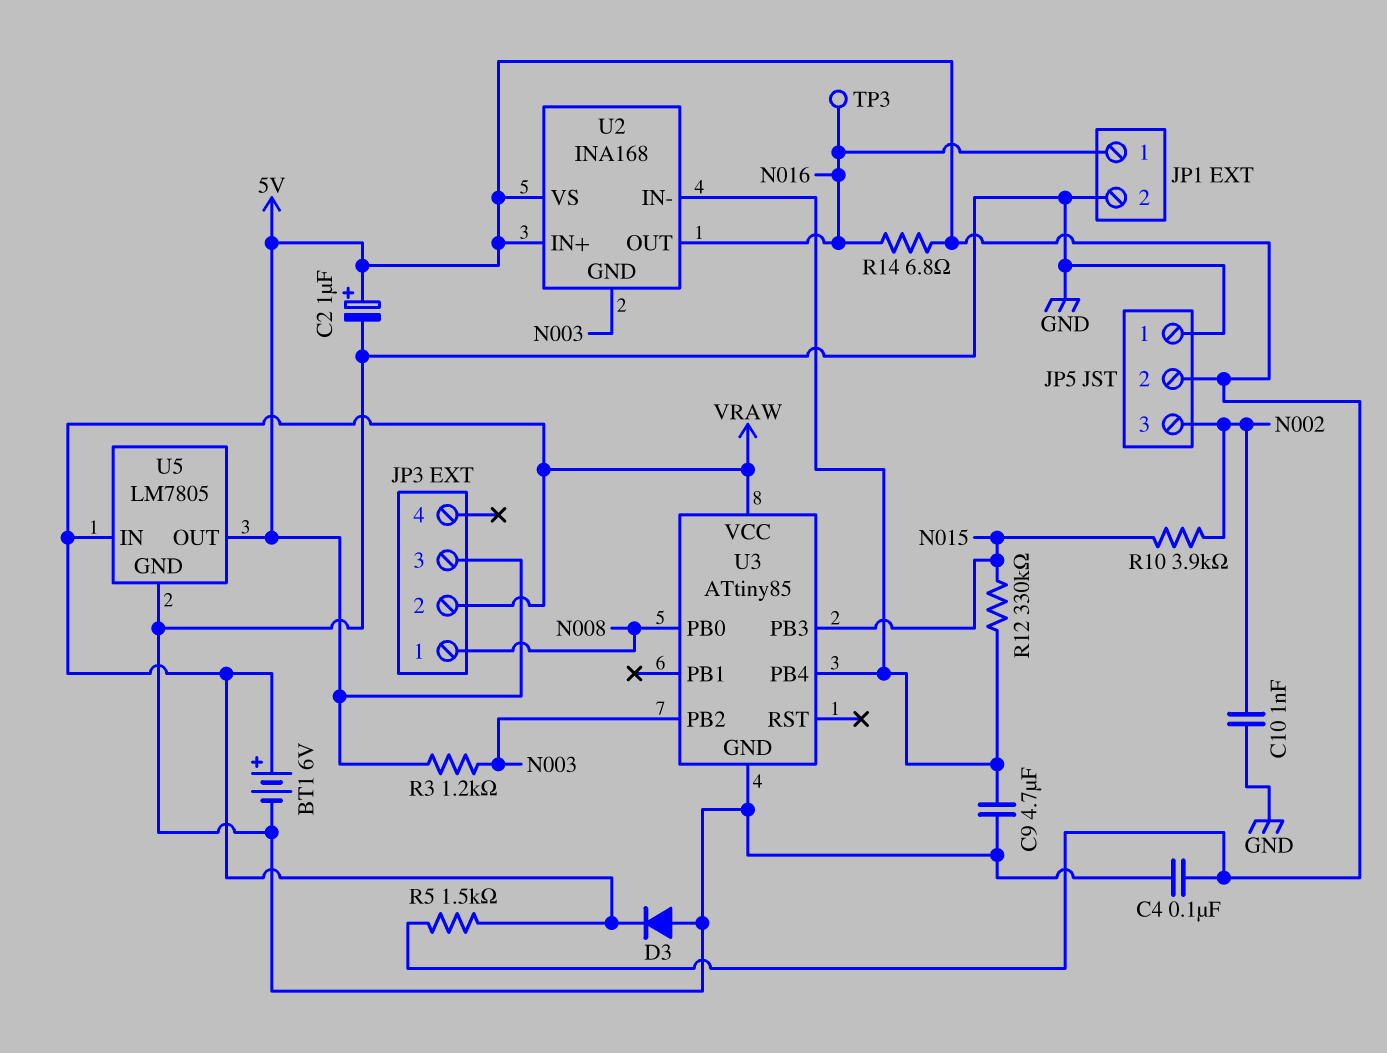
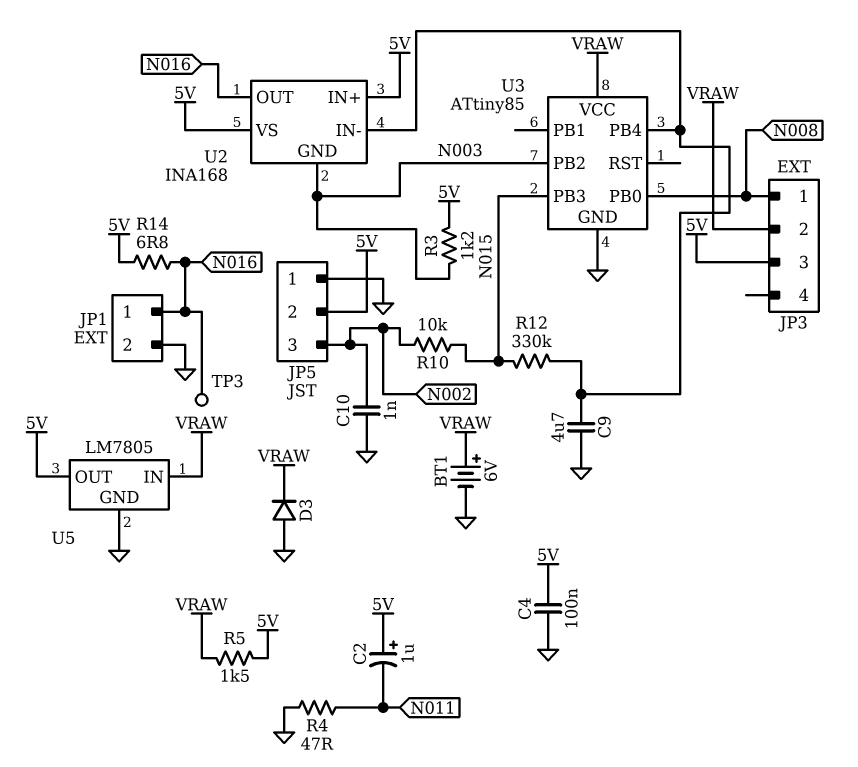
C2: 1uF (plus 5V, minus GND) -> 1uF (plus 5V, minus N011)
R4: none -> 47 (GND, N011)
R10: 3.9k (N002, N015) -> 10k (N002, N015)

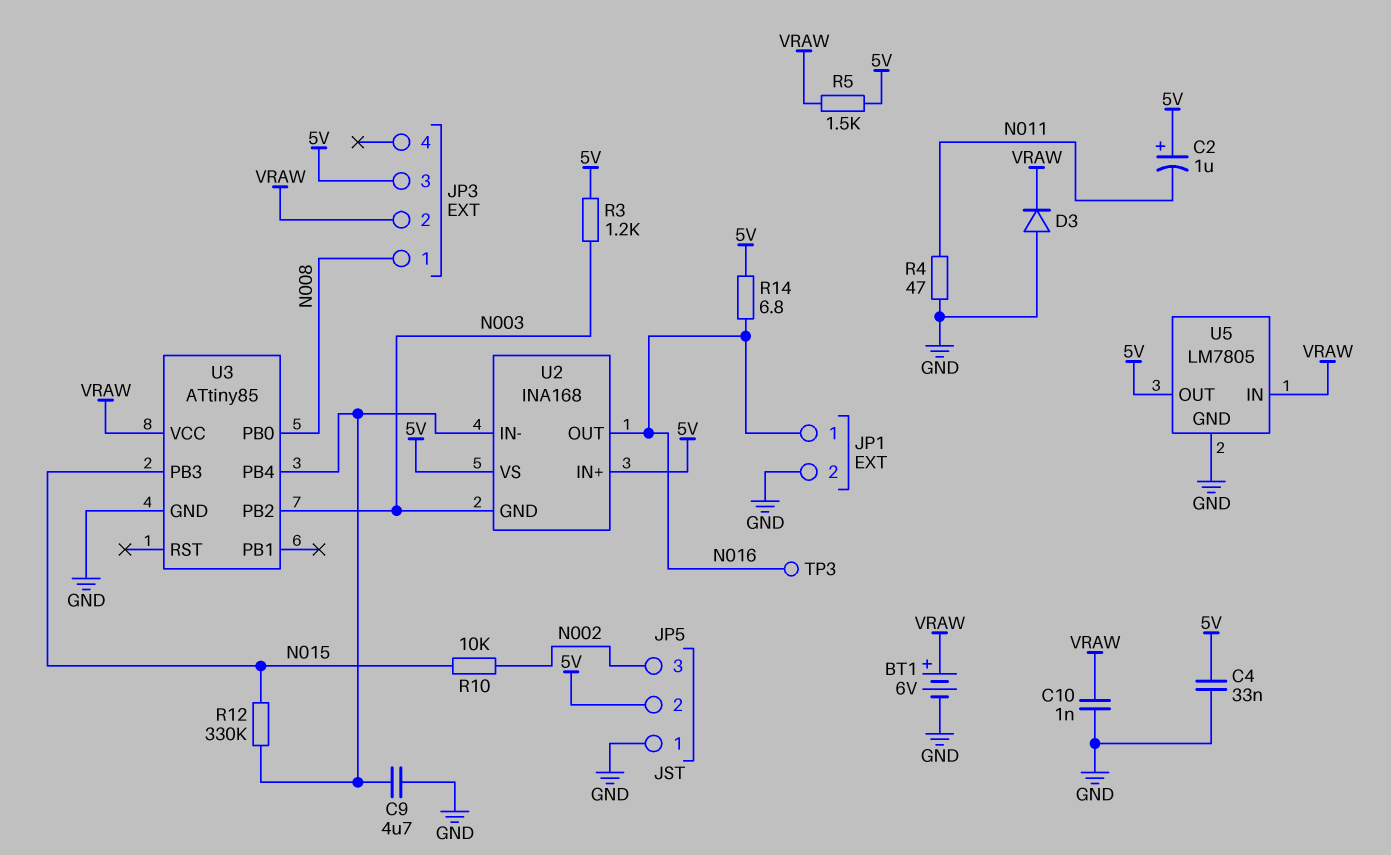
C4: 100nF (5V, GND) -> 33nF (5V, GND)
C10: 1nF (GND, N002) -> 1nF (GND, VRAW)

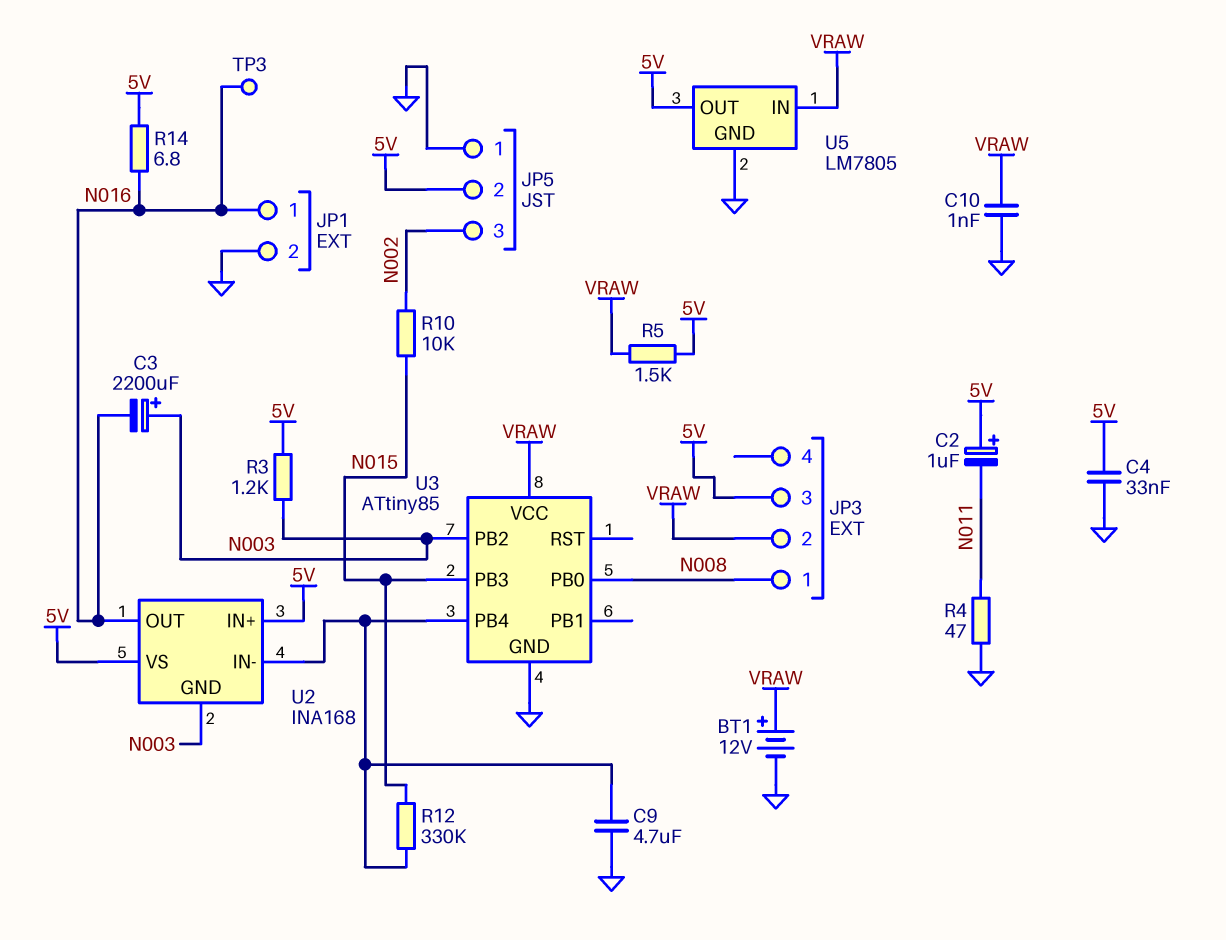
BT1: 6V (plus VRAW, minus GND) -> 12V (plus VRAW, minus GND)
C3: none -> 2200uF (plus N003, minus N016)
D3: diode (A GND, K VRAW) -> none

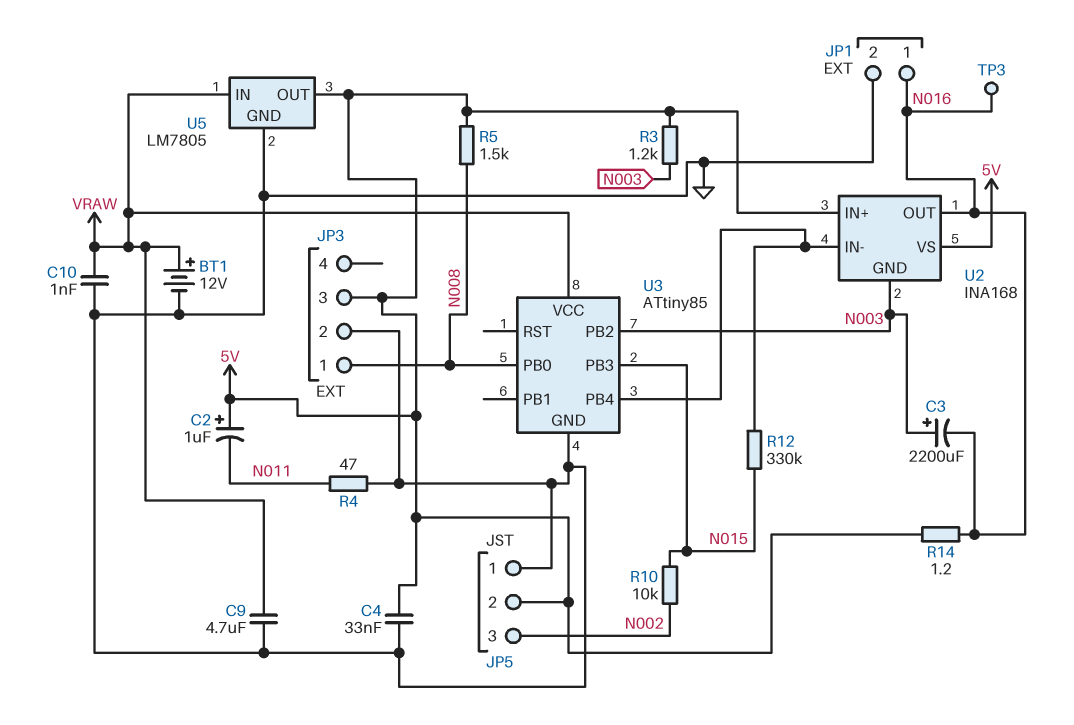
C9: 4.7uF (GND, U2/IN-) -> 4.7uF (GND, VRAW)
JP3 pin 2: VRAW -> GND
R5: 1.5k (5V, VRAW) -> 1.5k (5V, N008)
R14: 6.8 (5V, N016) -> 1.2 (5V, N016)

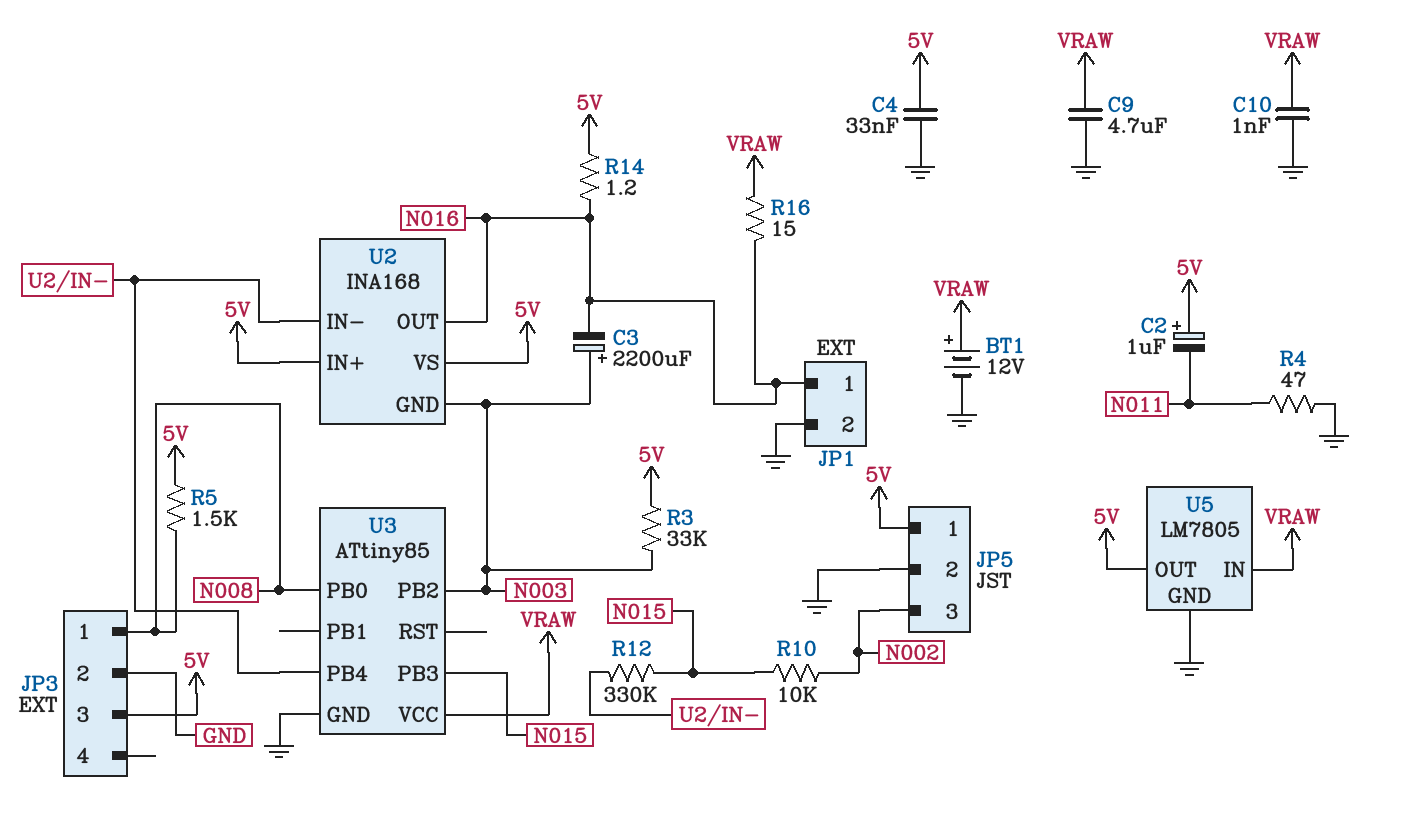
JP5 pin 1: GND -> 5V
JP5 pin 2: 5V -> GND
R3: 1.2k (5V, N003) -> 33k (5V, N003)
R16: none -> 15 (N016, VRAW)
TP3: test point (N016) -> none

